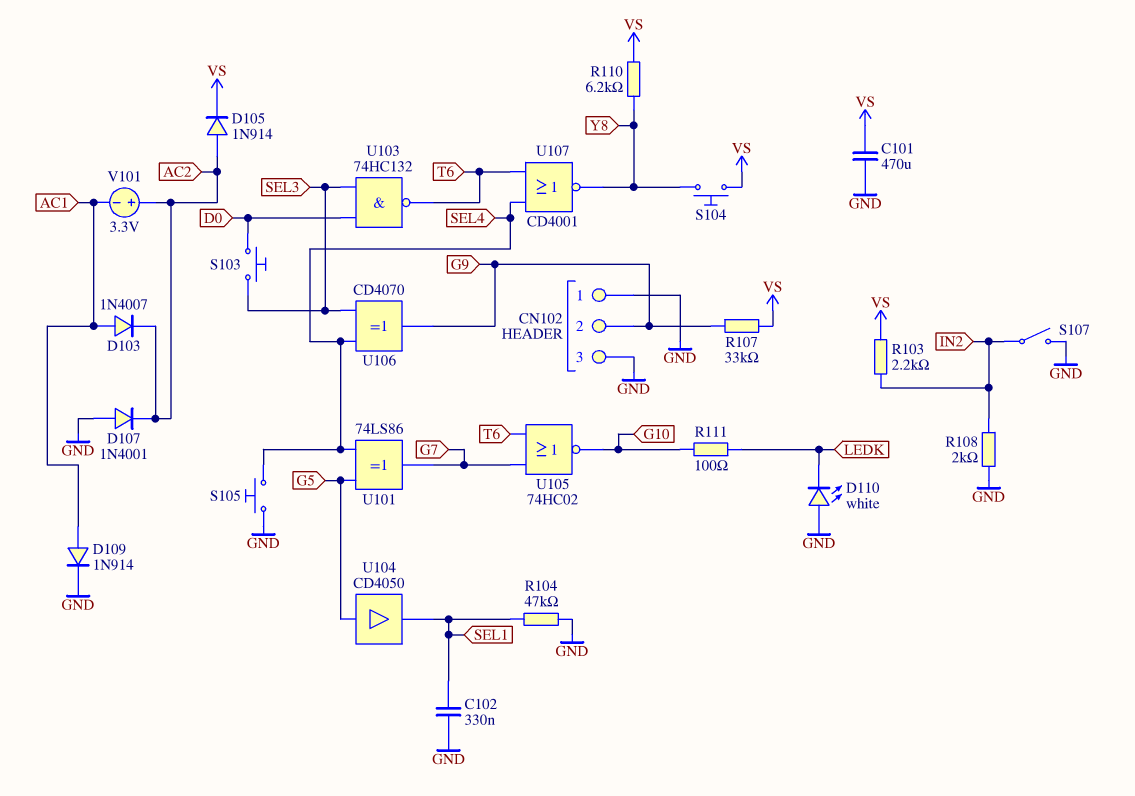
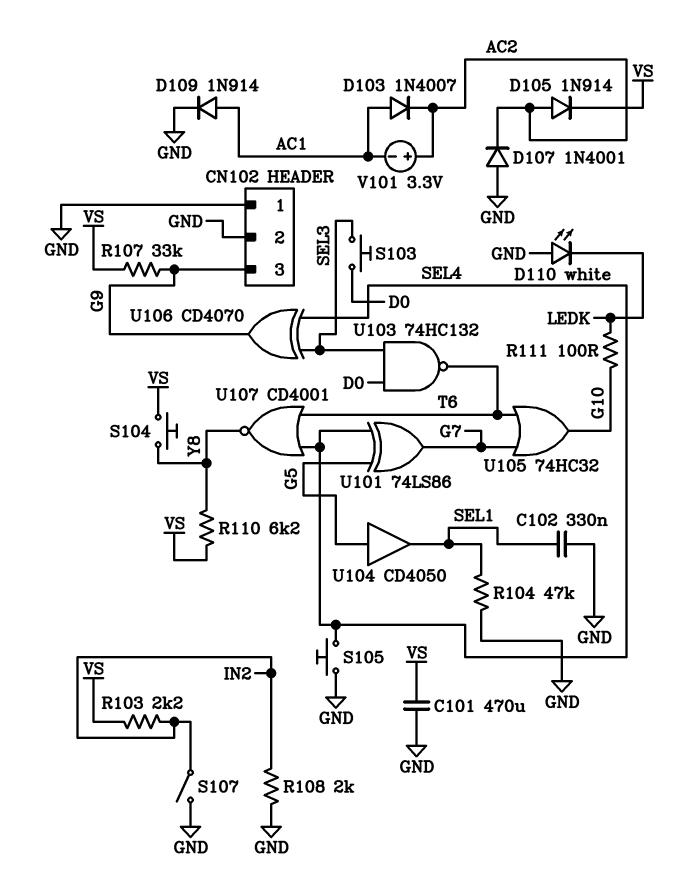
CN102 pin 2: G9 -> GND
CN102 pin 3: GND -> G9
U105: NOR 74HC02 (in G7, in T6, out G10) -> OR 74HC32 (in G7, in T6, out G10)

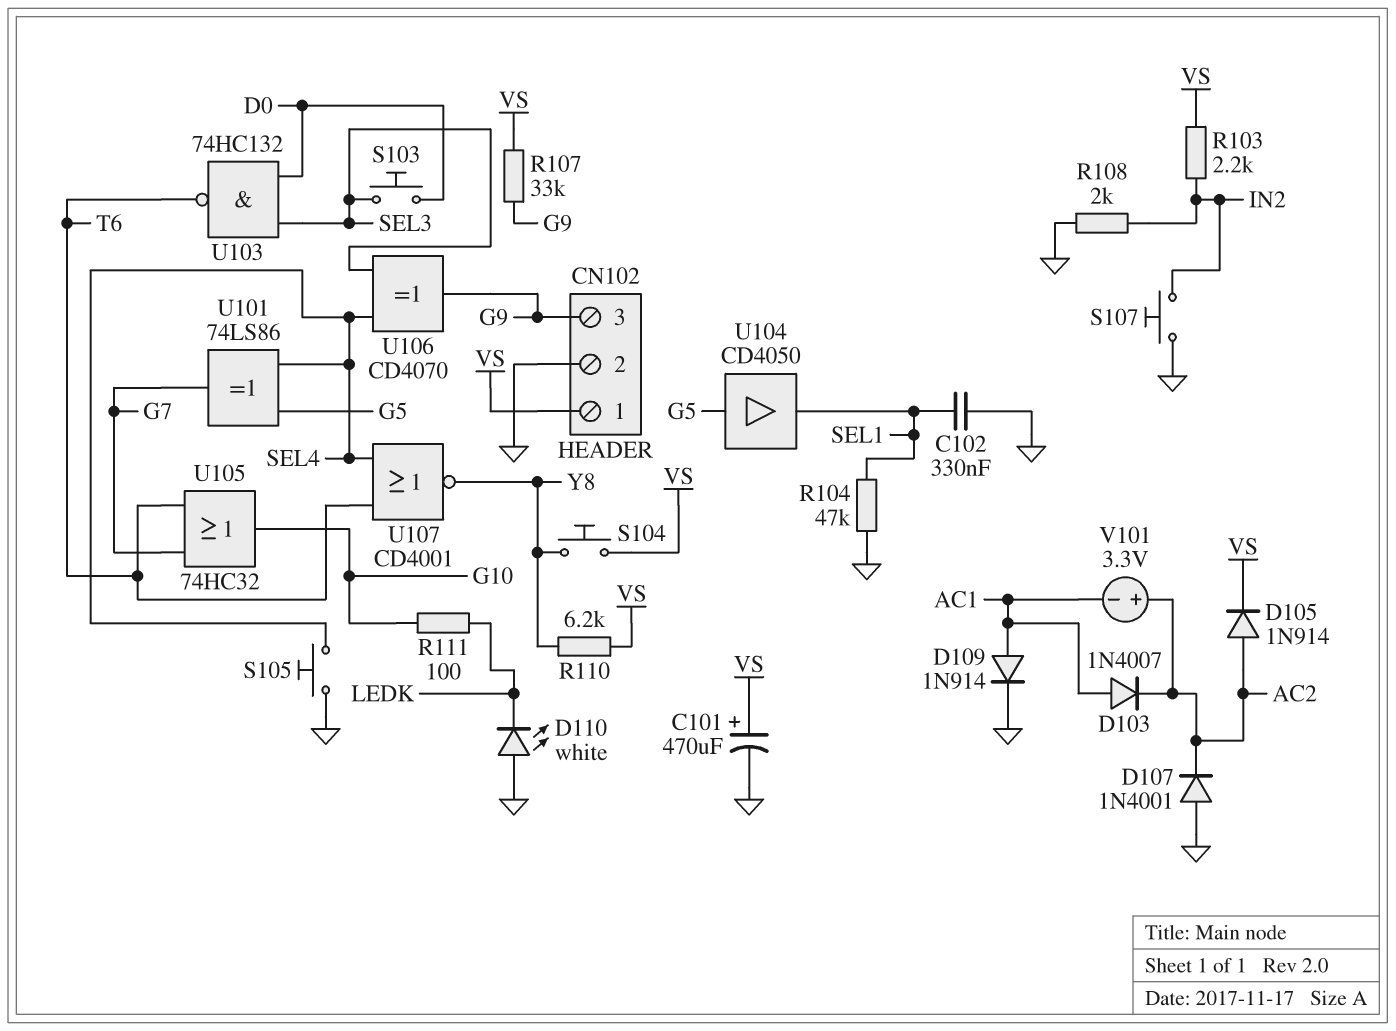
C101: 470uF (GND, VS) -> 470uF (plus VS, minus GND)
CN102 pin 1: GND -> VS
S107: switch (GND, IN2) -> button (GND, IN2)

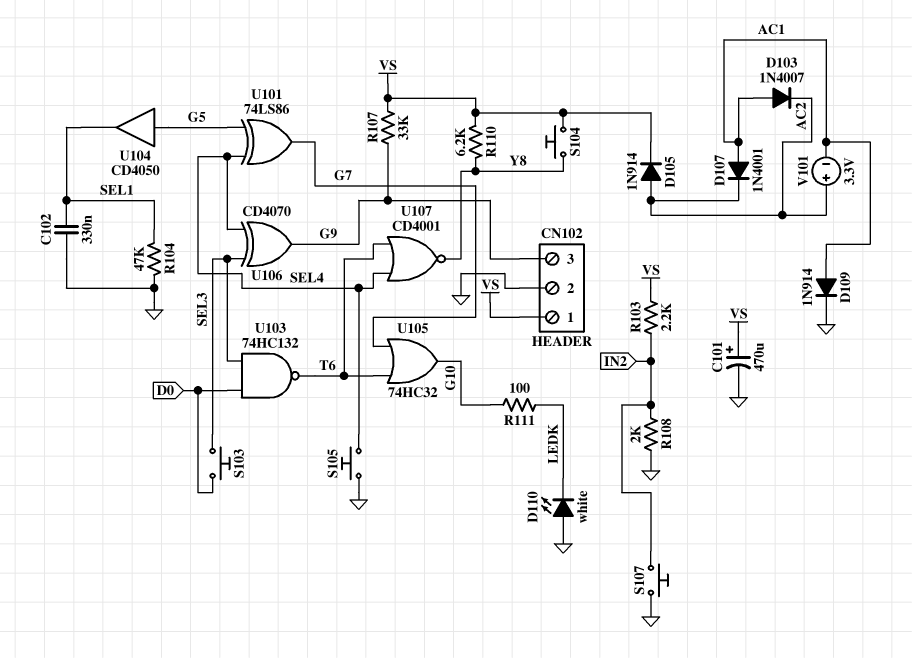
D107: diode 1N4001 (A GND, K AC2) -> diode 1N4001 (A AC1, K AC2)

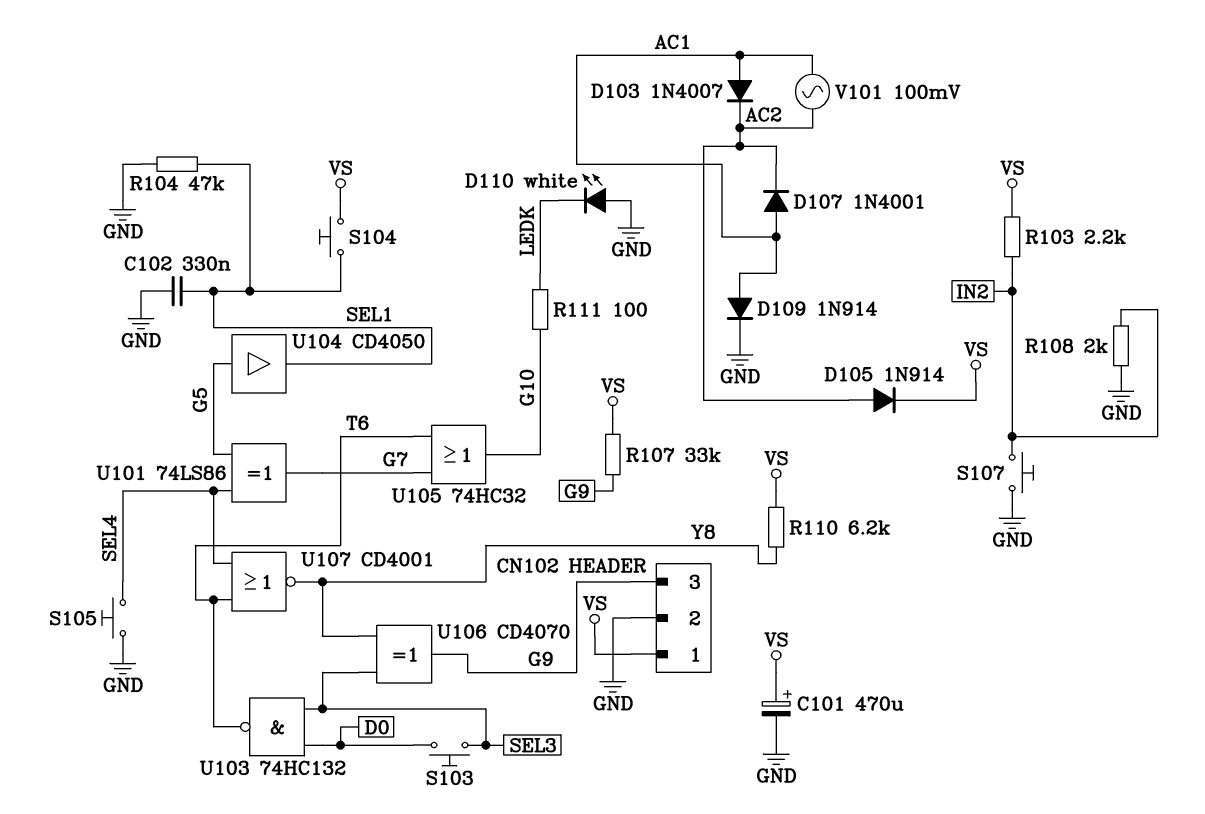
S104: button (VS, Y8) -> button (SEL1, VS)
U106: XOR CD4070 (in SEL3, in SEL4, out G9) -> XOR CD4070 (in SEL3, in Y8, out G9)
V101: 3.3V (plus AC2, minus AC1) -> AC 100mV (AC1, AC2)

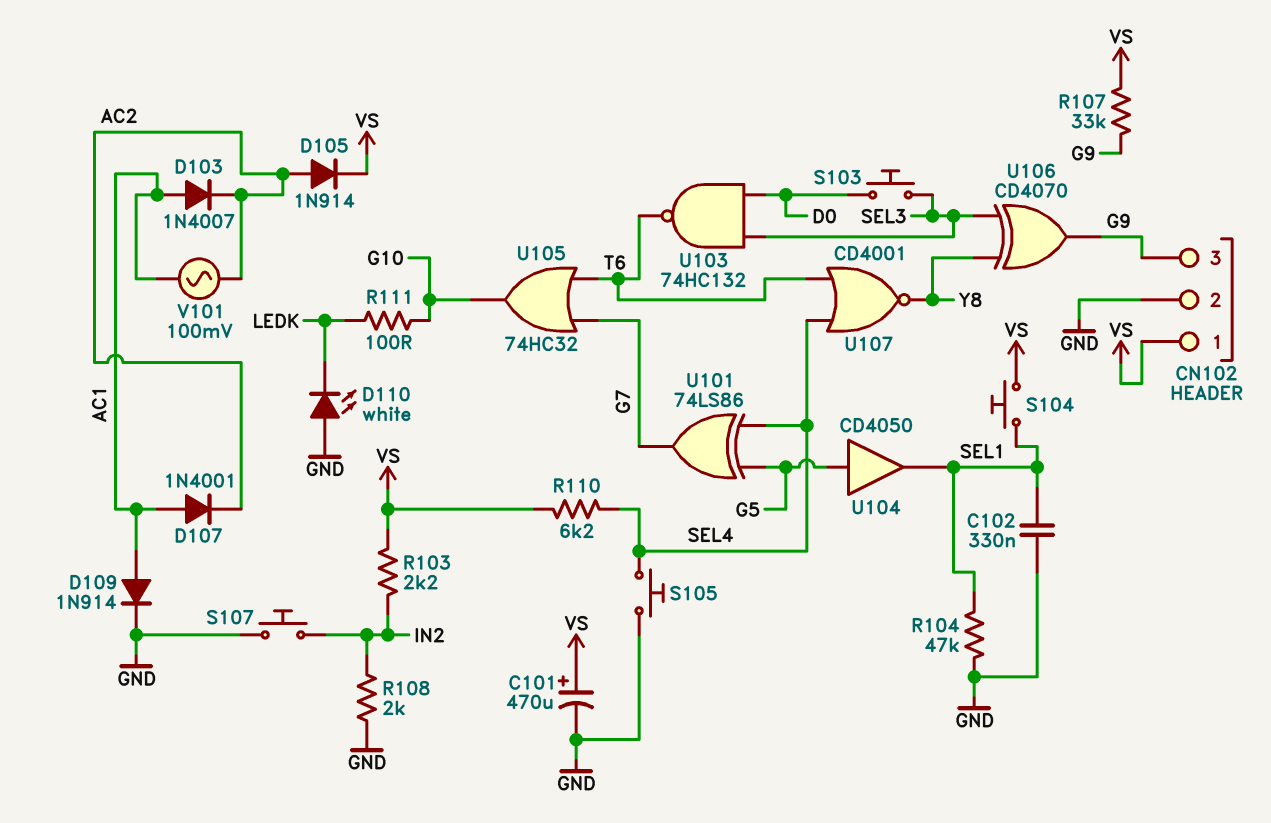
R110: 6.2k (VS, Y8) -> 6.2k (SEL4, VS)

